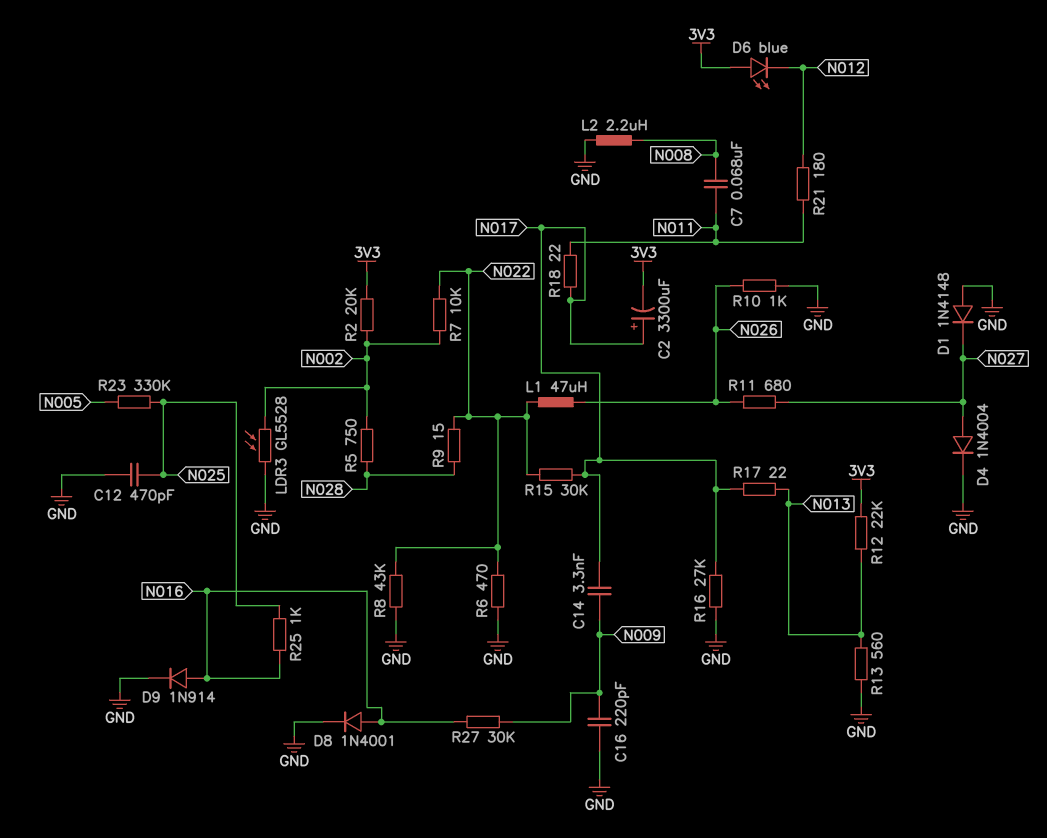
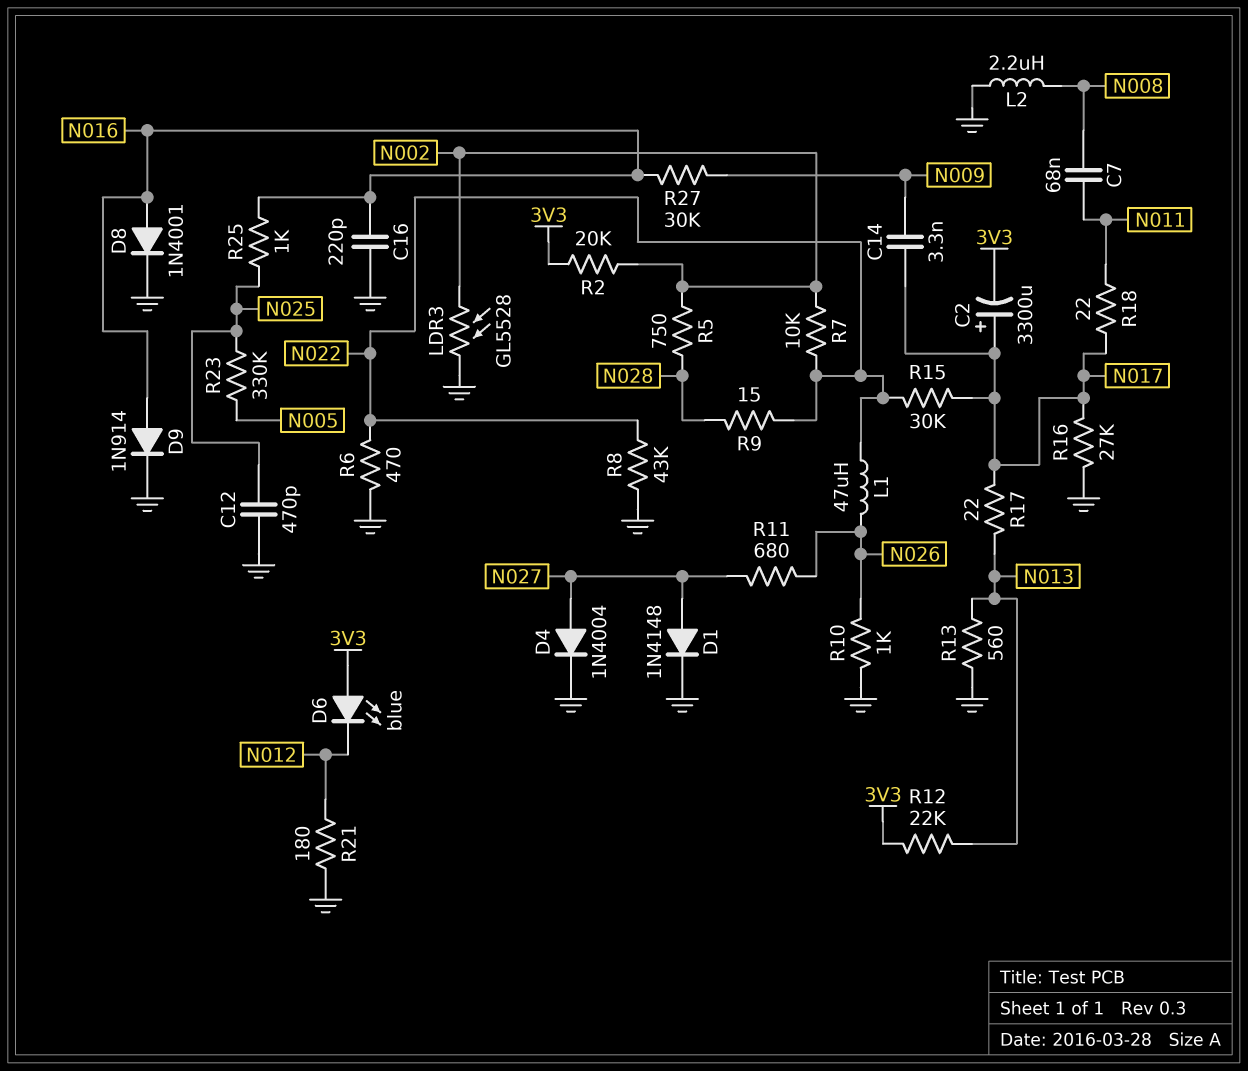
C16: 220pF (GND, N009) -> 220pF (GND, N016)
D1: diode 1N4148 (A GND, K N027) -> diode 1N4148 (A N027, K GND)
R21: 180 (N011, N012) -> 180 (GND, N012)

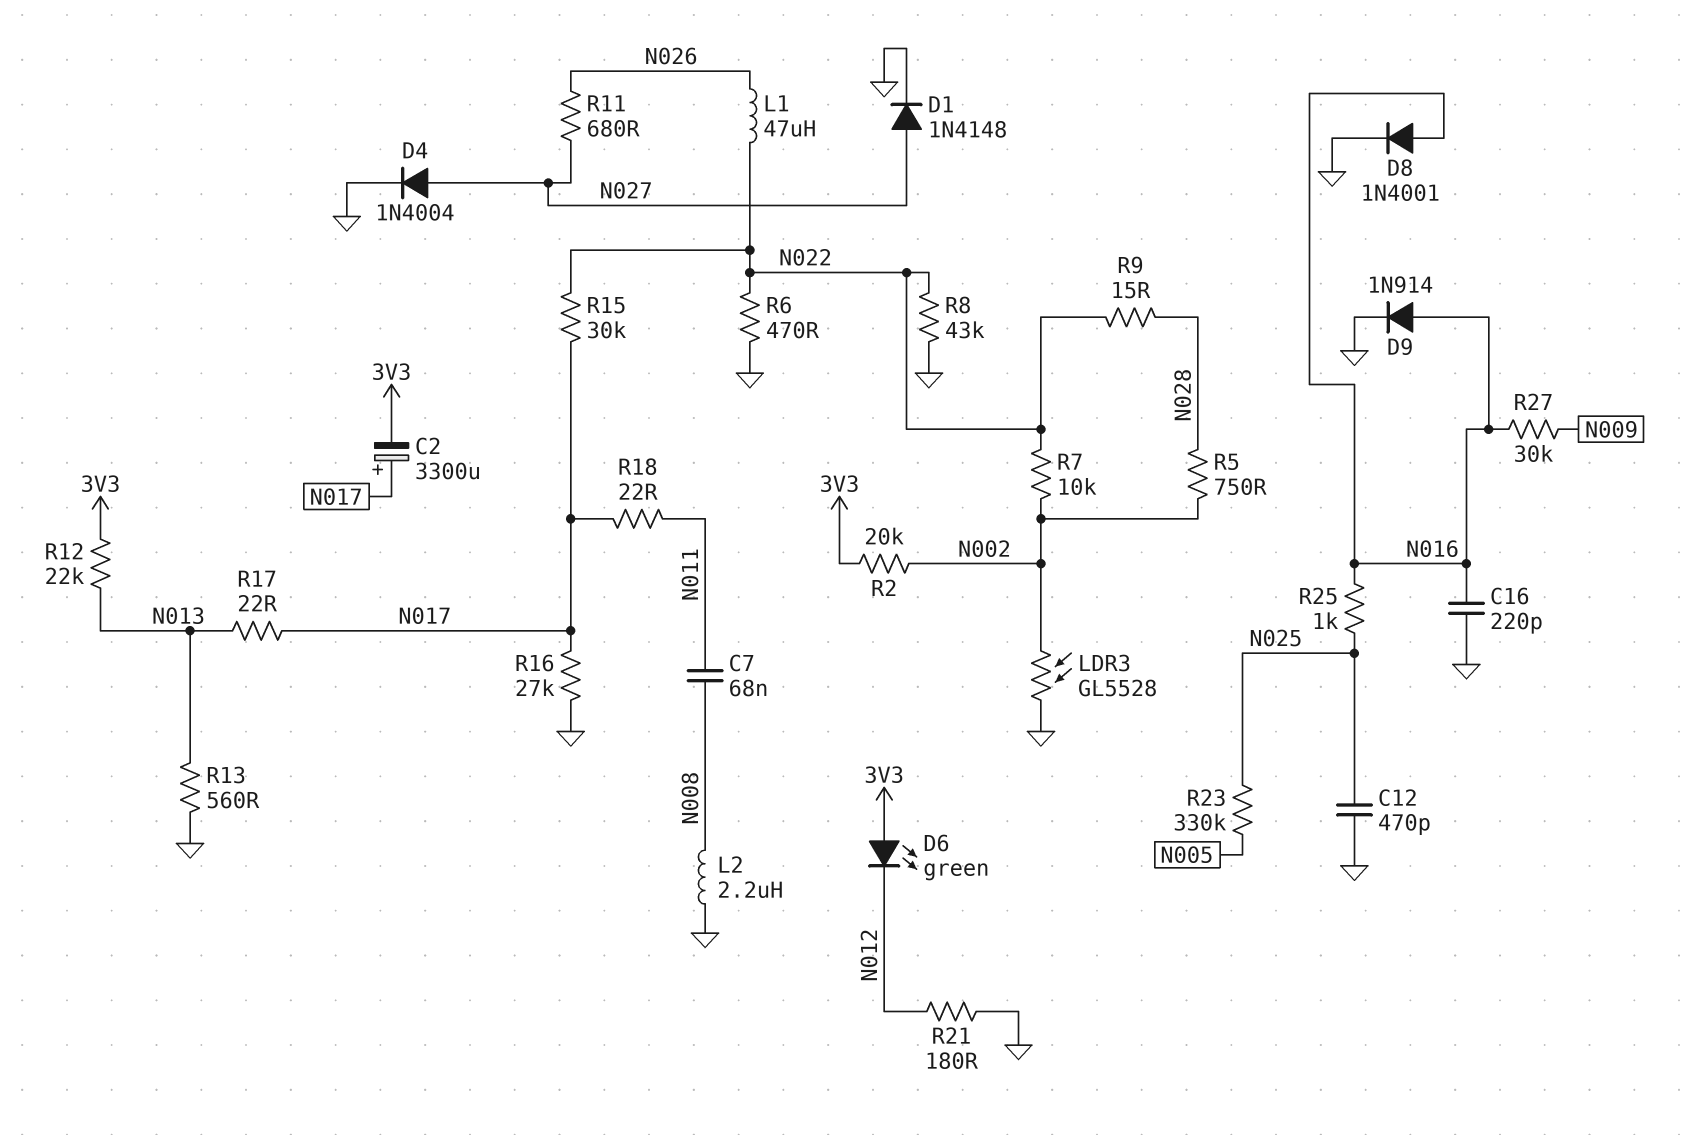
C14: 3.3nF (N009, N017) -> none
D6: LED blue (A 3V3, K N012) -> LED green (A 3V3, K N012)
R10: 1k (GND, N026) -> none

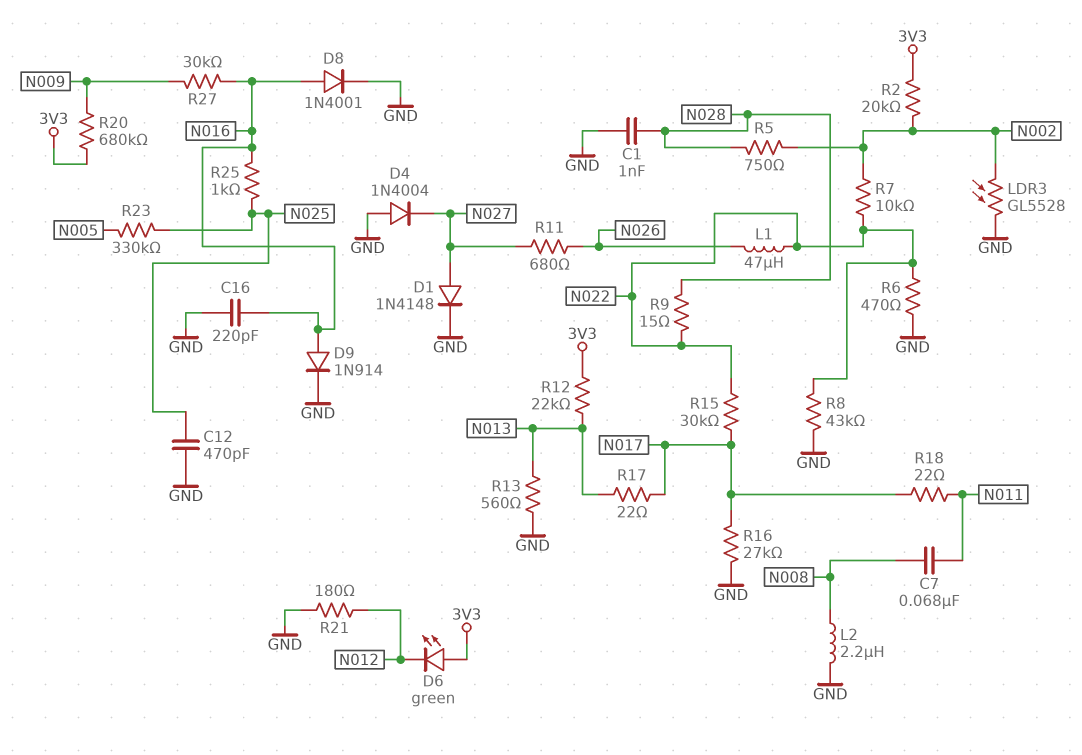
C1: none -> 1nF (GND, N028)
C2: 3300uF (plus N017, minus 3V3) -> none
D4: diode 1N4004 (A N027, K GND) -> diode 1N4004 (A GND, K N027)
R20: none -> 680k (3V3, N009)

